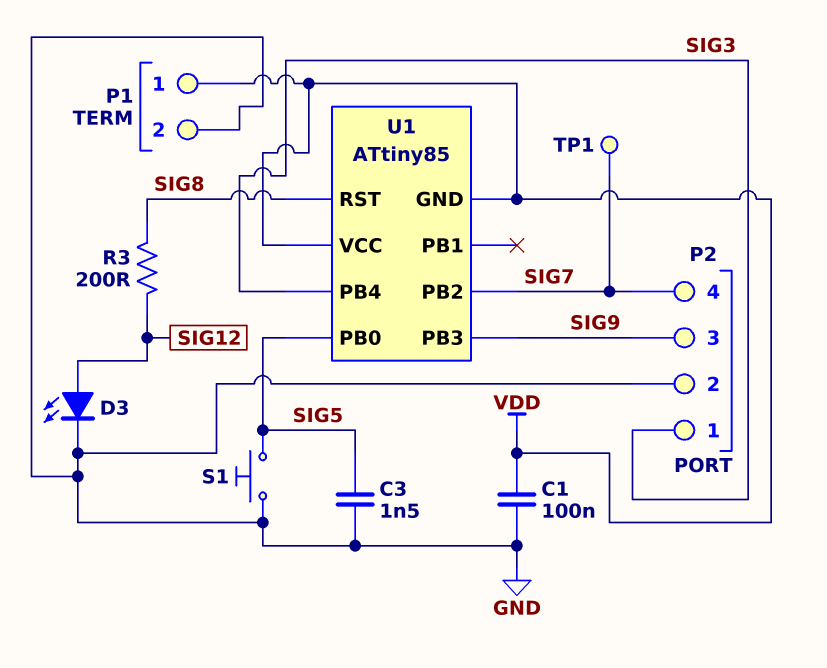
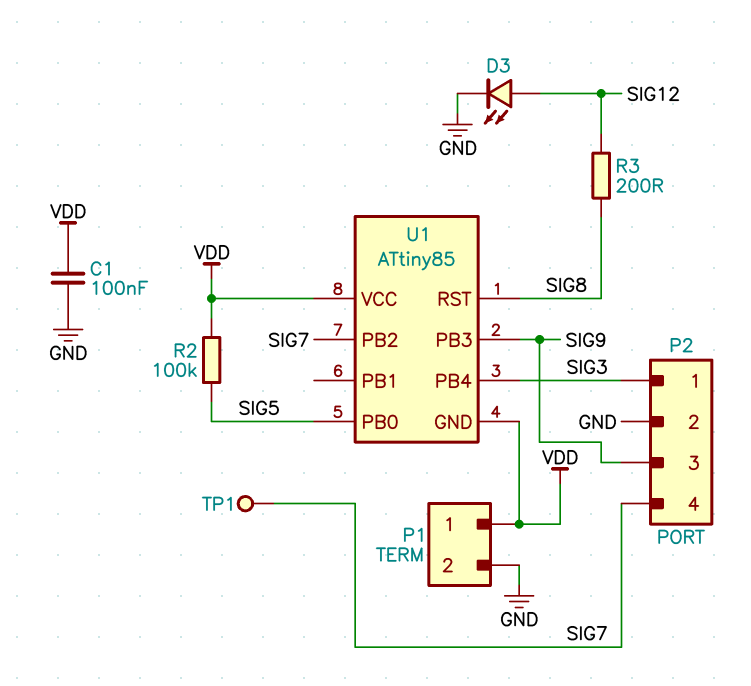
C3: 1.5nF (GND, SIG5) -> none
R2: none -> 100k (SIG5, VDD)
S1: button (GND, SIG5) -> none

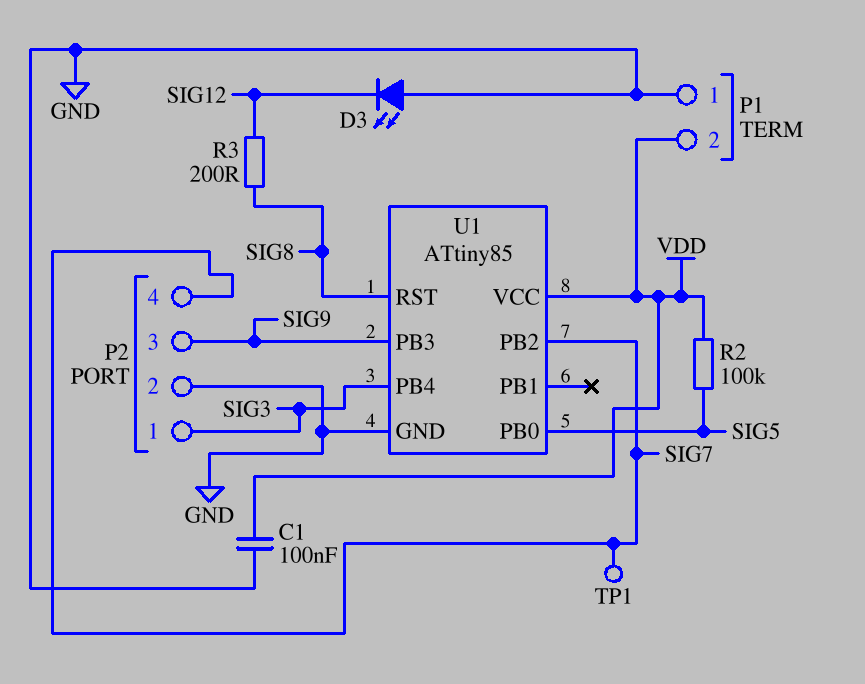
D3: LED (A SIG12, K GND) -> LED (A GND, K SIG12)
P1 pin 1: VDD -> GND
P1 pin 2: GND -> VDD
U1 pin GND: VDD -> GND

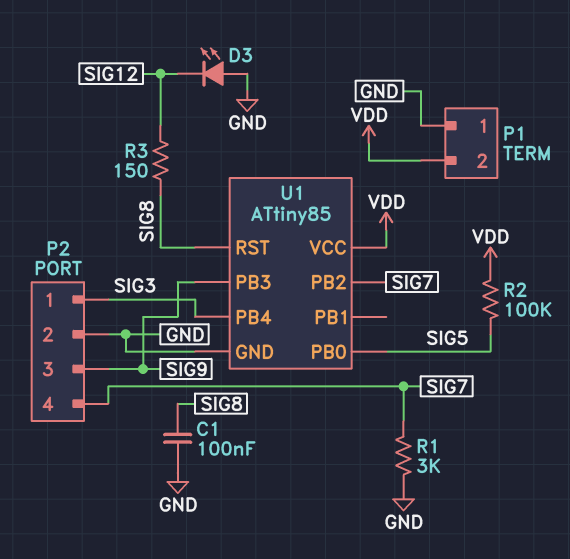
C1: 100nF (GND, VDD) -> 100nF (GND, SIG8)
R1: none -> 3k (GND, SIG7)
R3: 200 (SIG8, SIG12) -> 150 (SIG8, SIG12)
TP1: test point (SIG7) -> none

